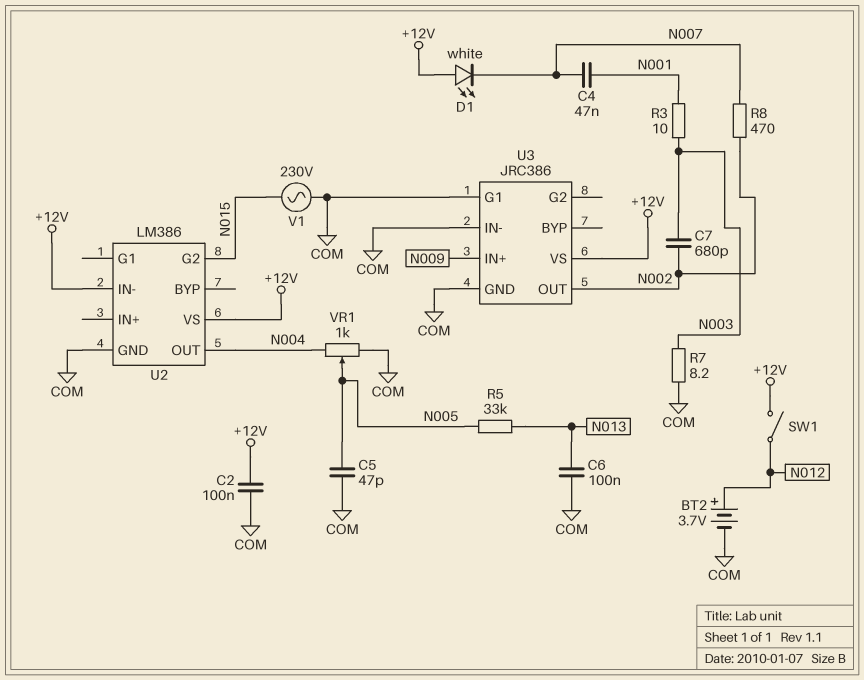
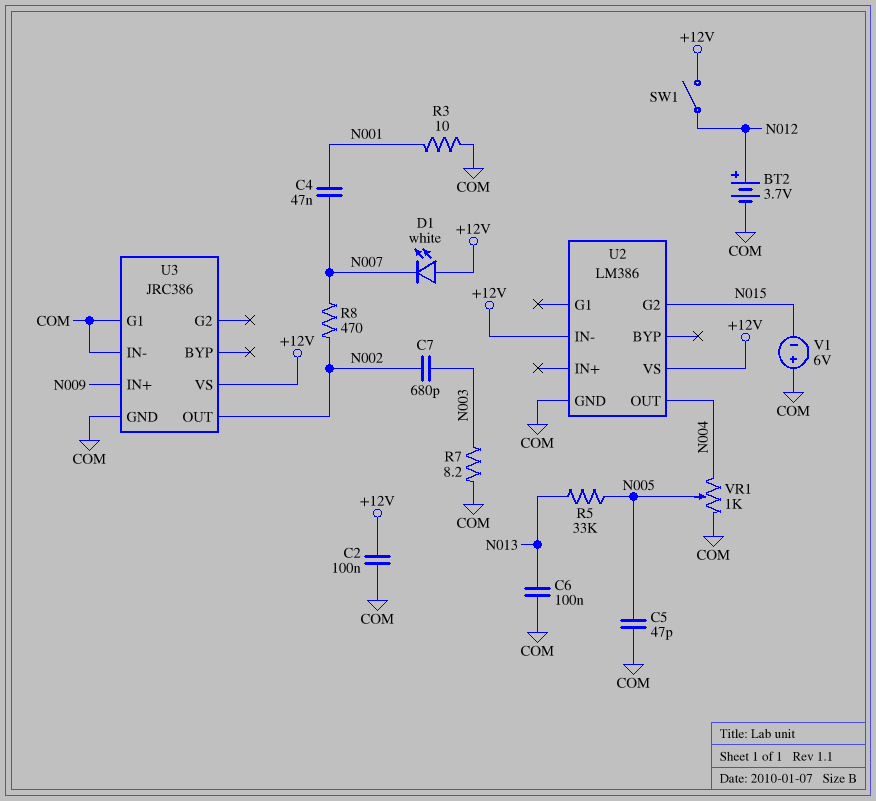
R3: 10 (N001, N003) -> 10 (COM, N001)
V1: AC 230V (COM, N015) -> 6V (plus COM, minus N015)

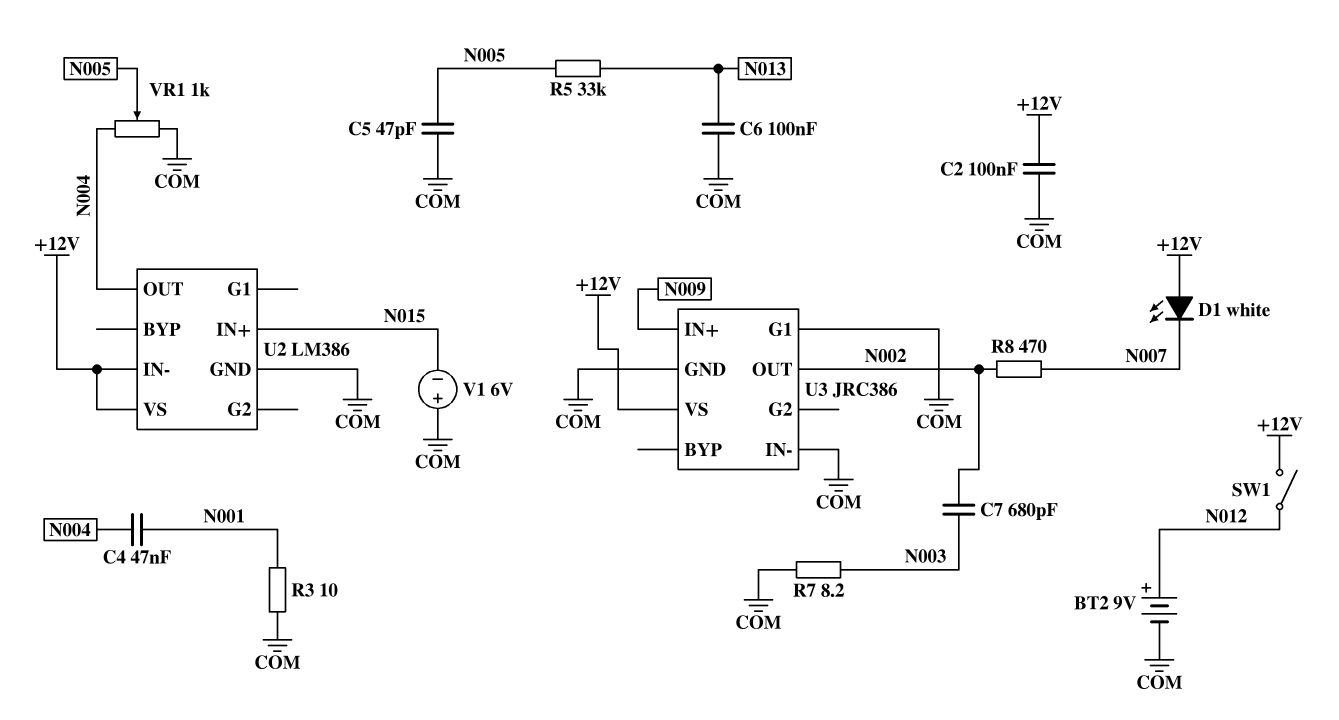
BT2: 3.7V (plus N012, minus COM) -> 9V (plus N012, minus COM)
C4: 47nF (N001, N007) -> 47nF (N001, N004)
U2 pin G2: N015 -> none
U2 pin IN+: none -> N015

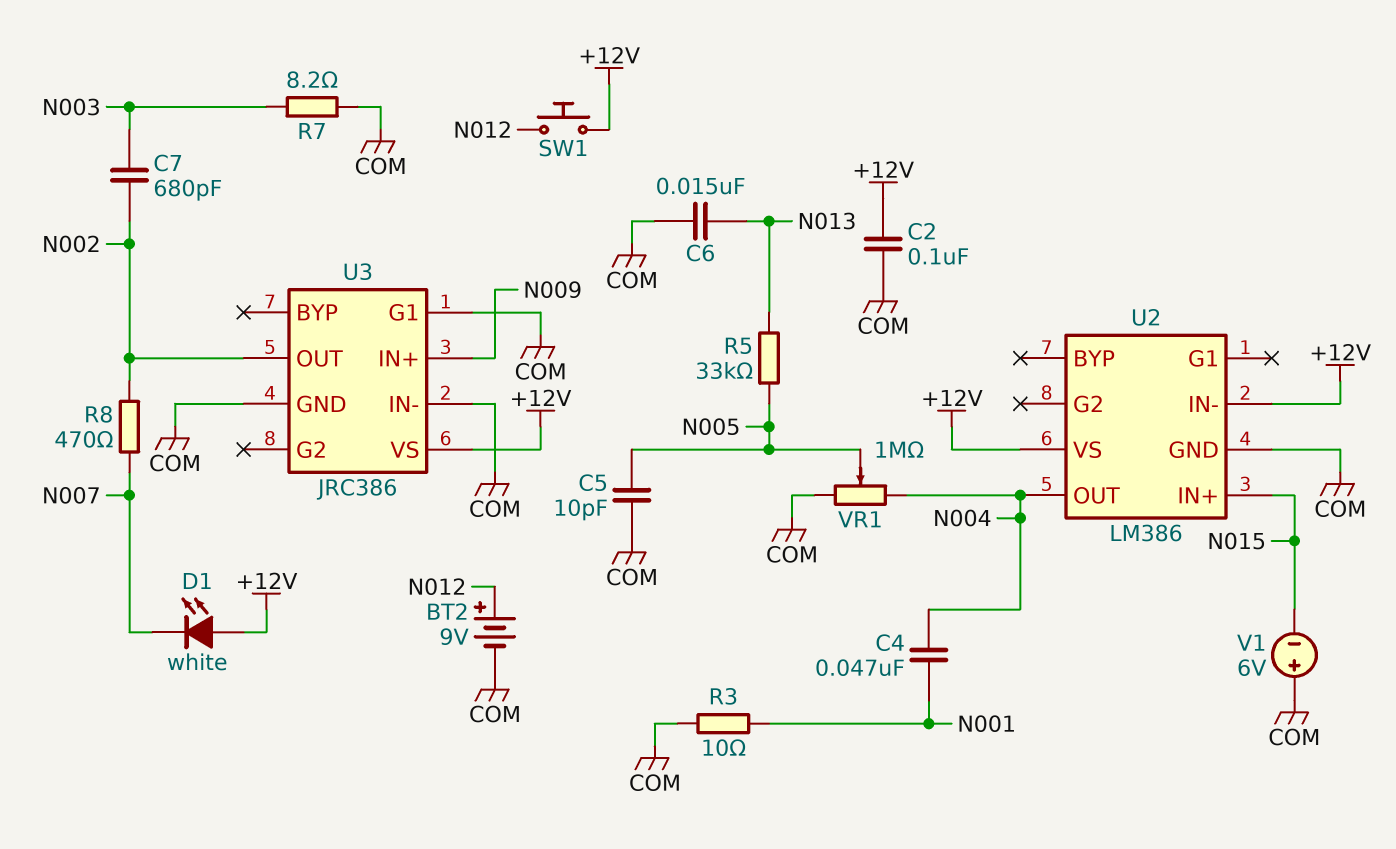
C5: 47pF (COM, N005) -> 10pF (COM, N005)
C6: 100nF (COM, N013) -> 15nF (COM, N013)
SW1: switch (+12V, N012) -> button (+12V, N012)
VR1: 1k (COM, N004, wiper N005) -> 1M (COM, N004, wiper N005)

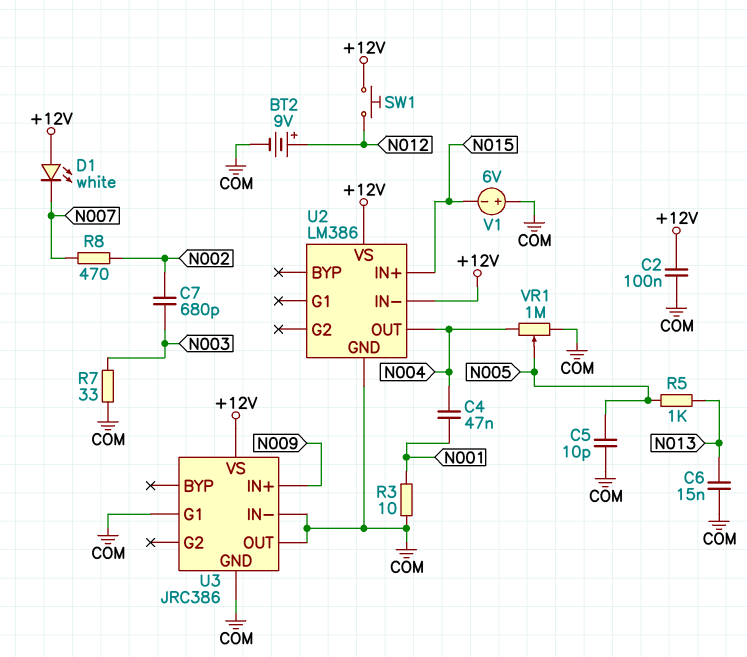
R5: 33k (N005, N013) -> 1k (N005, N013)
R7: 8.2 (COM, N003) -> 33 (COM, N003)
U3 pin OUT: N002 -> COM

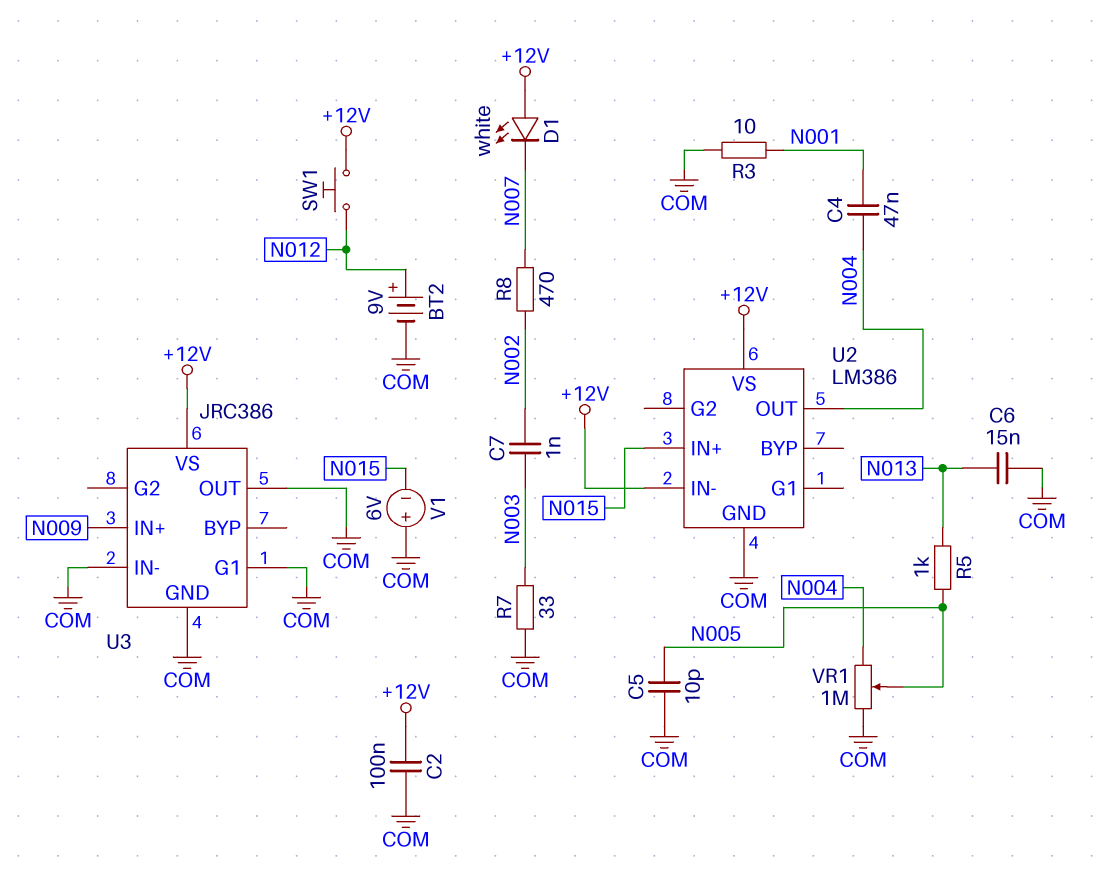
C7: 680pF (N002, N003) -> 1nF (N002, N003)

